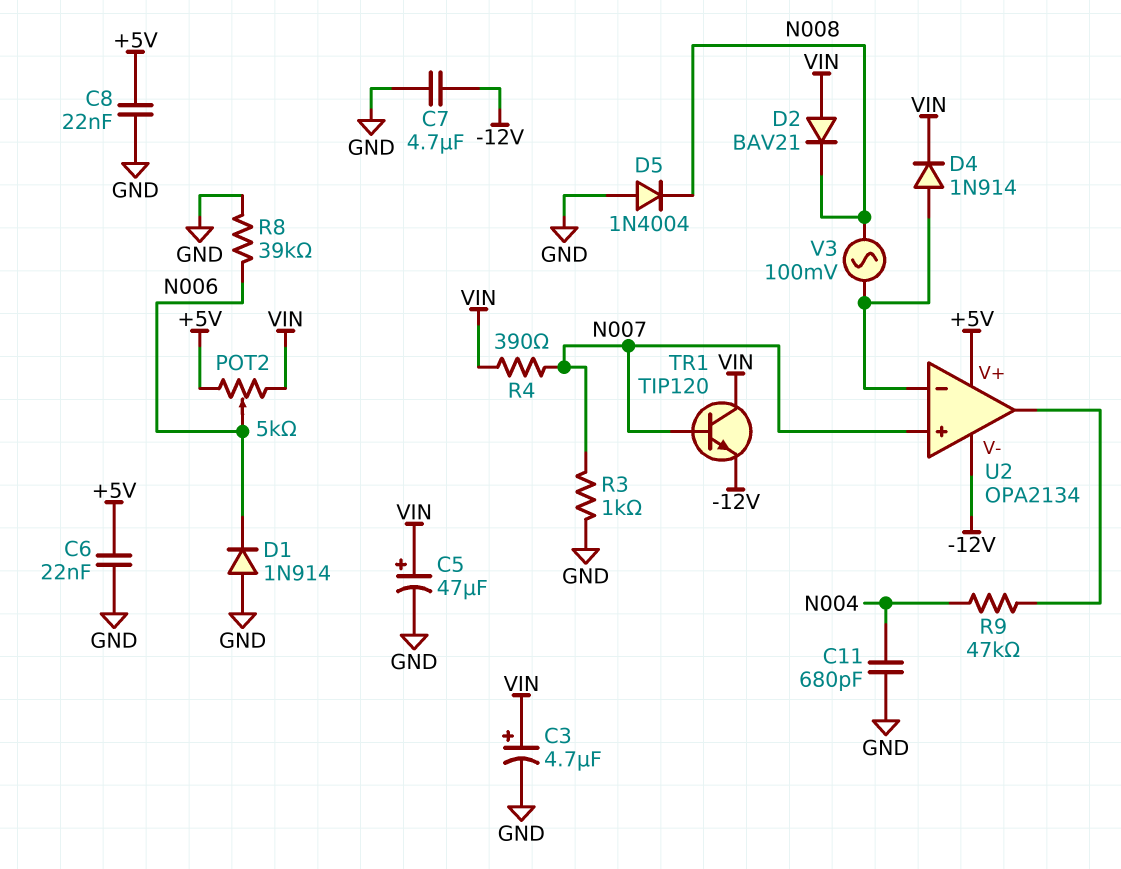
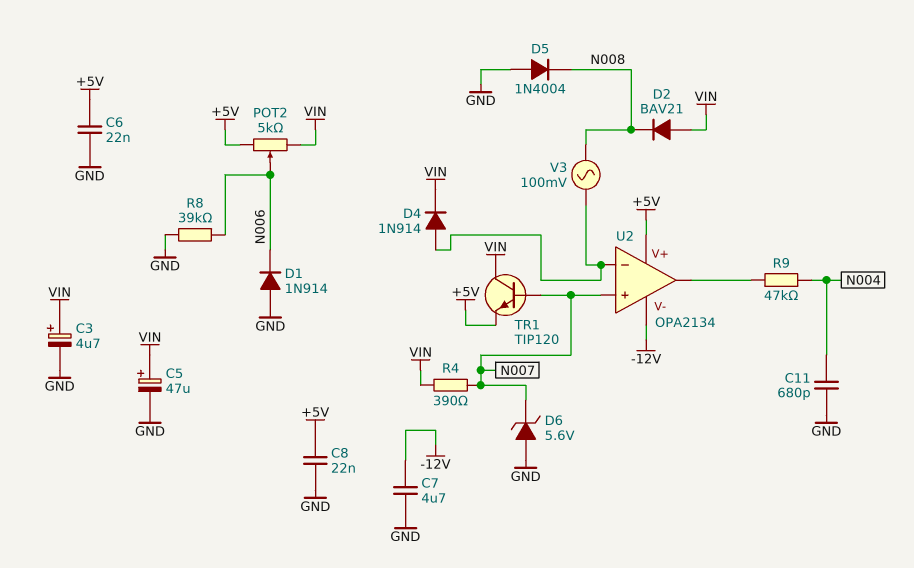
D6: none -> zener 5.6V (A GND, K N007)
R3: 1k (GND, N007) -> none
TR1: NPN TIP120 (B N007, C VIN, E -12V) -> NPN TIP120 (B N007, C VIN, E +5V)

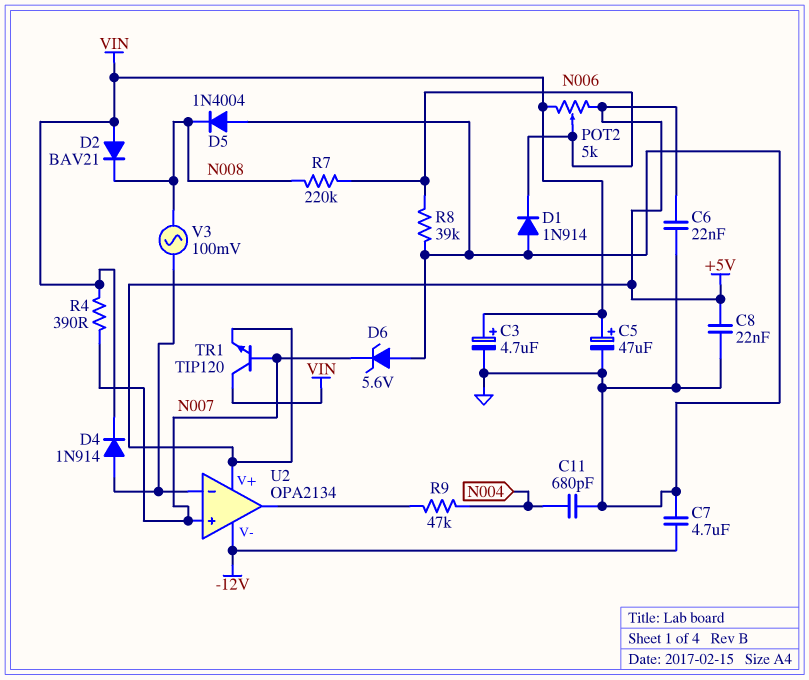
R7: none -> 220k (N006, N008)

